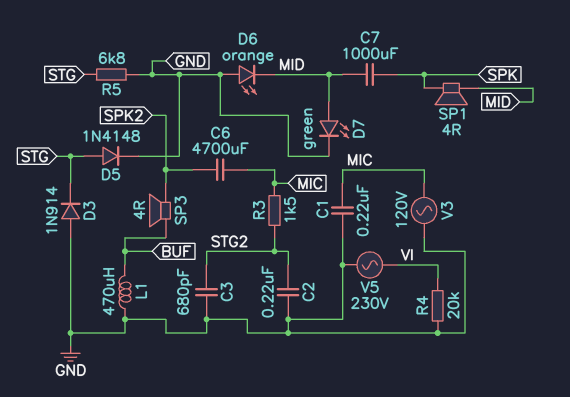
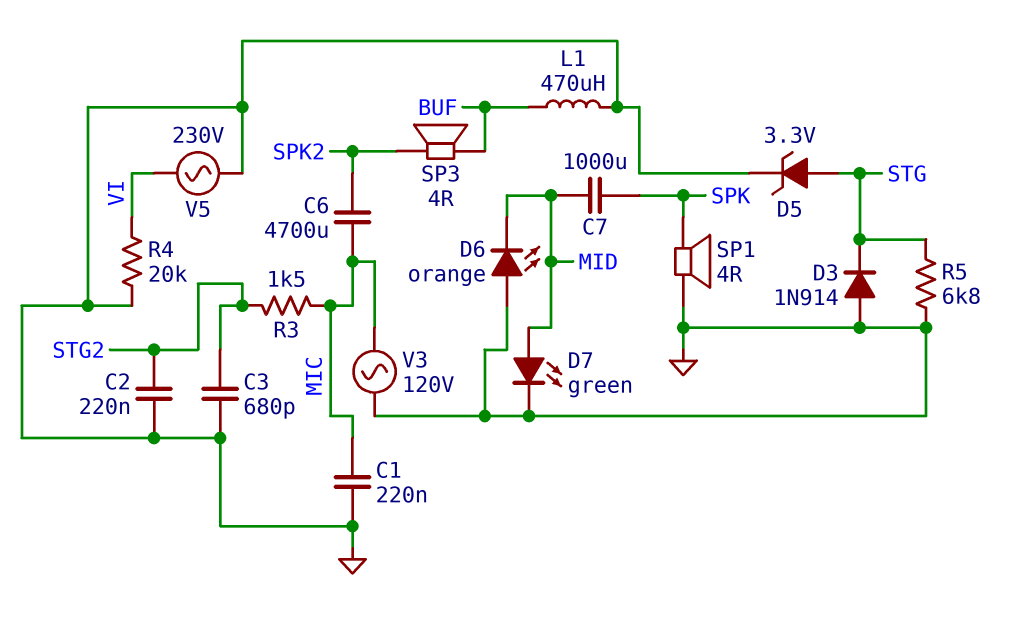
D5: diode 1N4148 (A STG, K GND) -> zener 3.3V (A STG, K GND)
SP1: speaker 4R (MID, SPK) -> speaker 4R (GND, SPK)

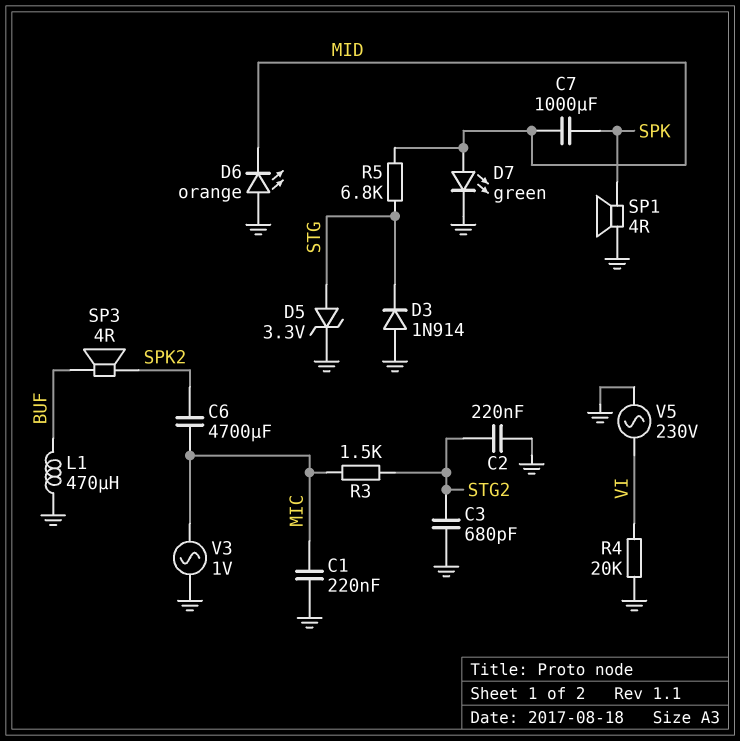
R5: 6.8k (GND, STG) -> 6.8k (MID, STG)
V3: AC 120V (GND, MIC) -> AC 1V (GND, MIC)

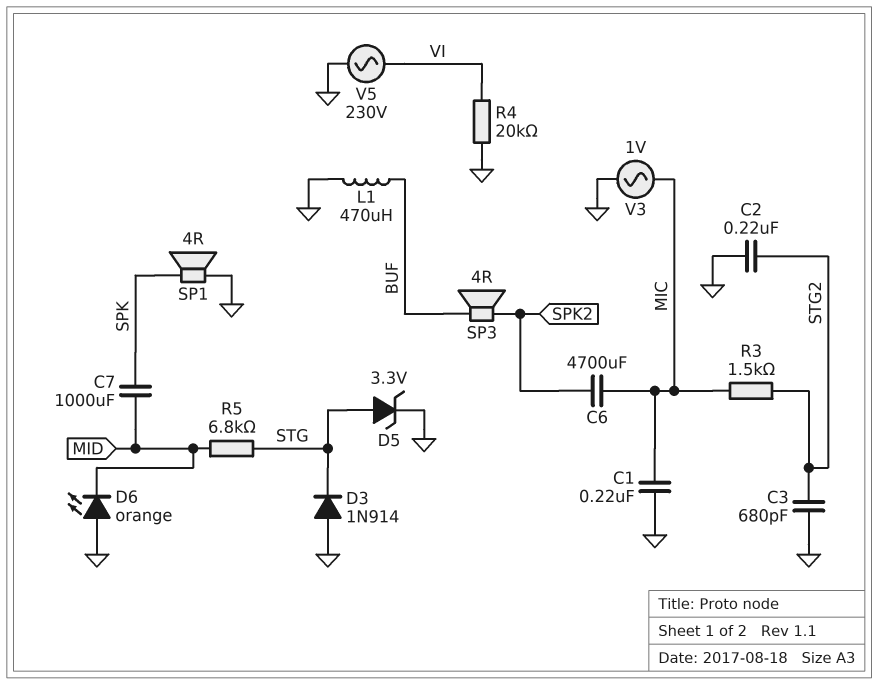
D7: LED green (A MID, K GND) -> none

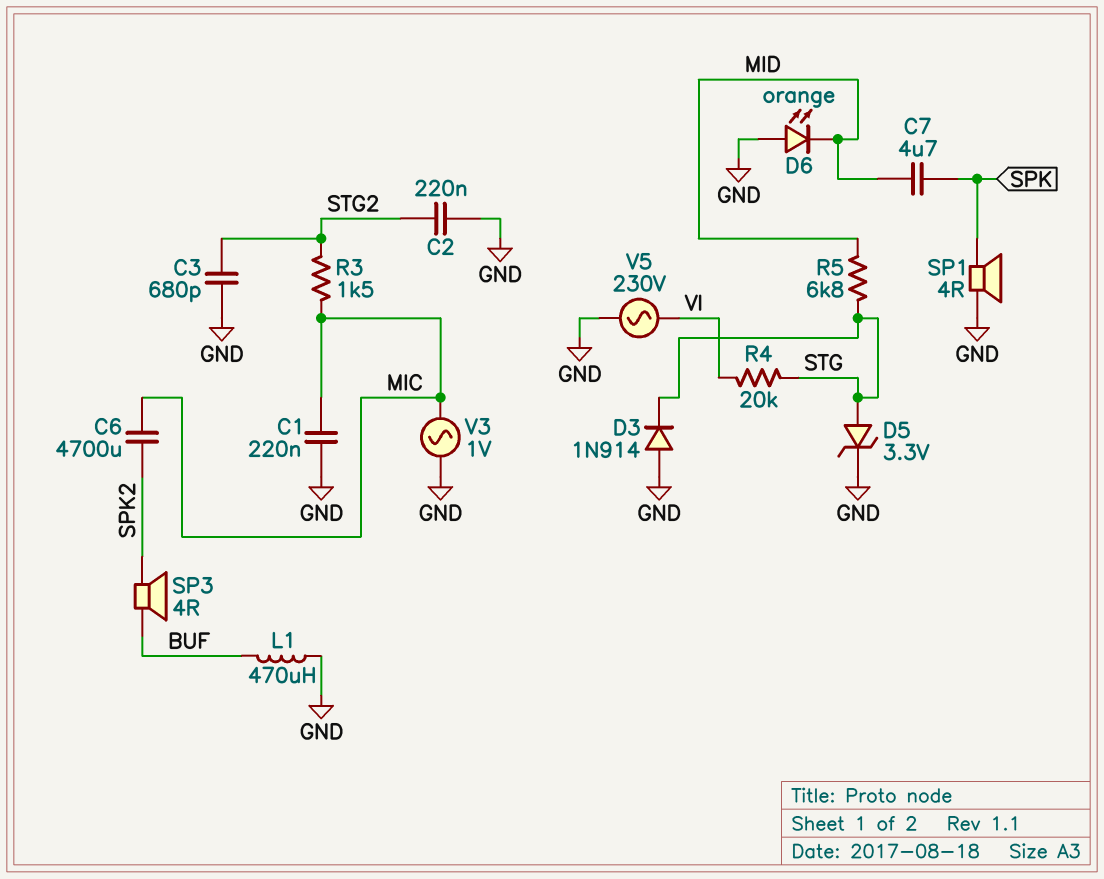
C7: 1000uF (MID, SPK) -> 4.7uF (MID, SPK)
R4: 20k (GND, VI) -> 20k (STG, VI)

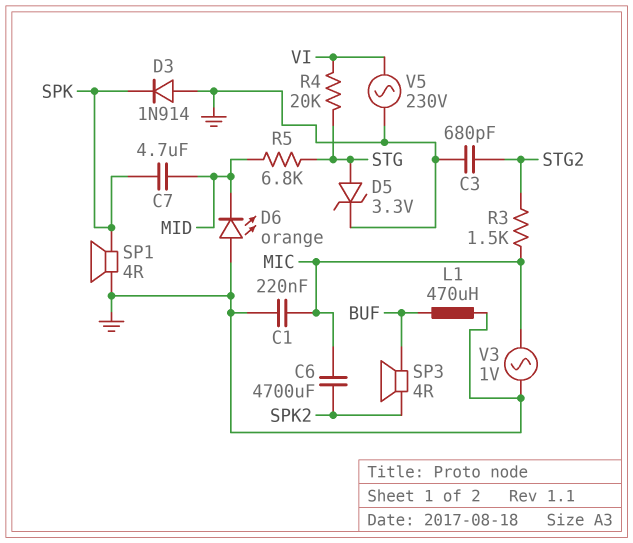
C2: 220nF (GND, STG2) -> none
D3: diode 1N914 (A GND, K STG) -> diode 1N914 (A GND, K SPK)

